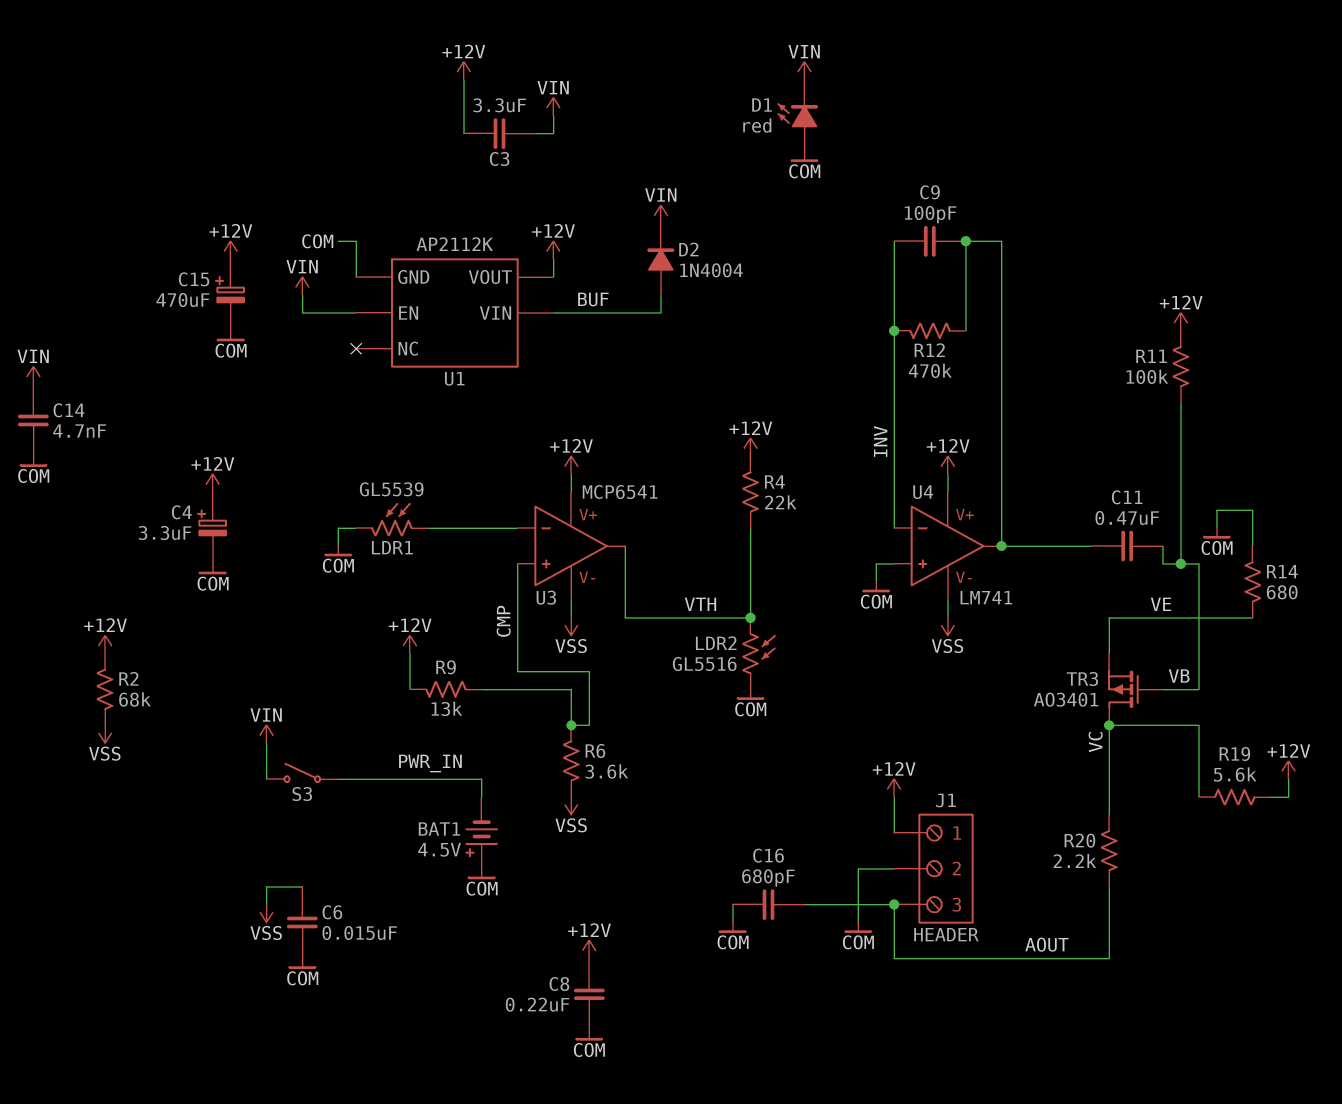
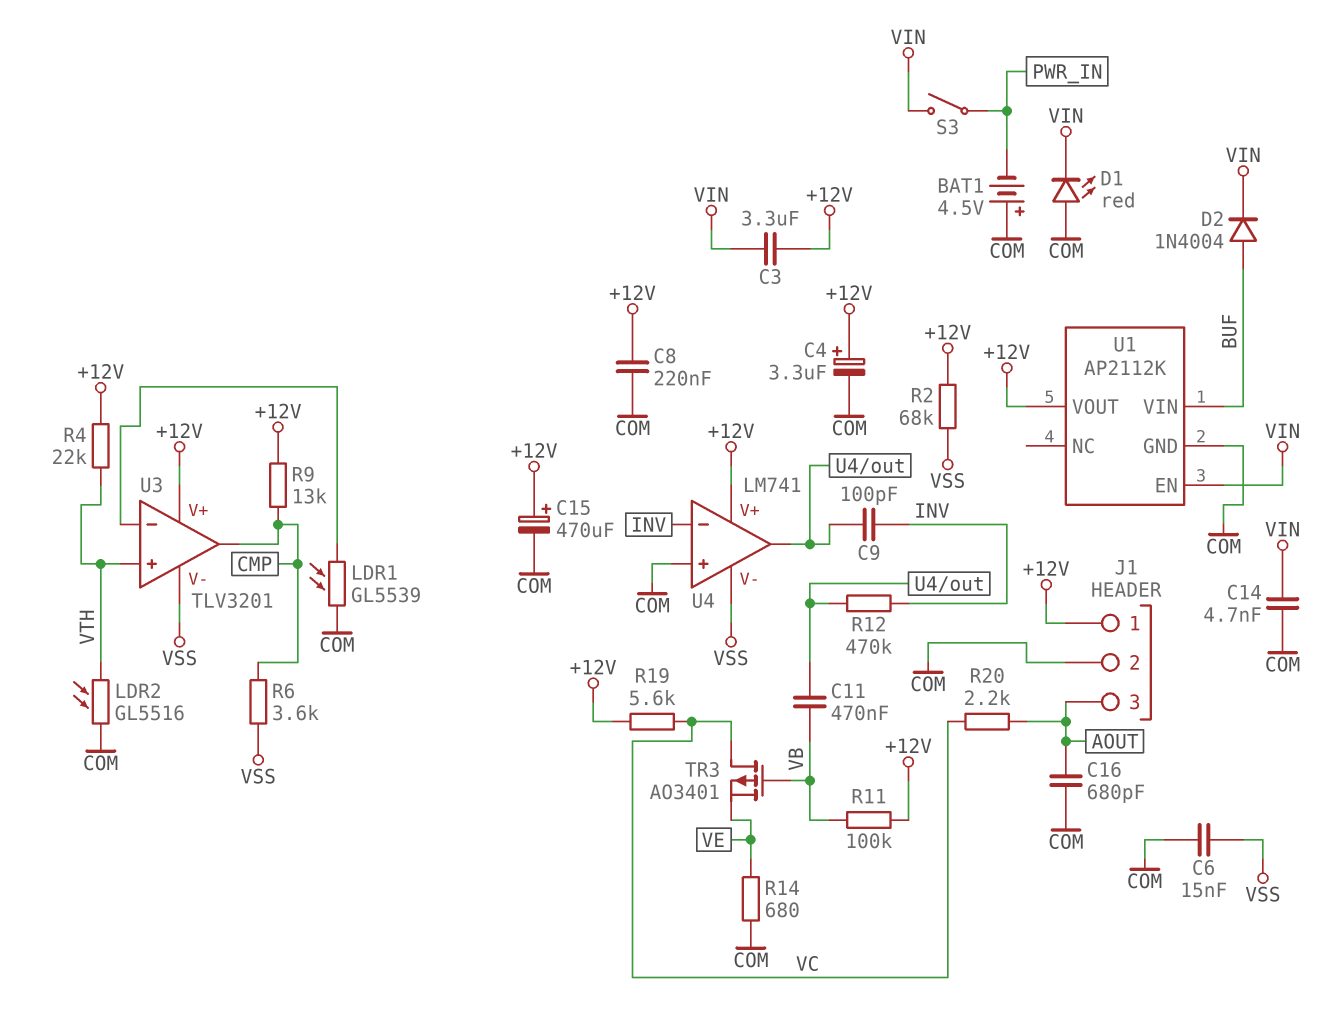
U3: MCP6541 -> TLV3201
U3 pin in+: CMP -> VTH
U3 pin out: VTH -> CMP

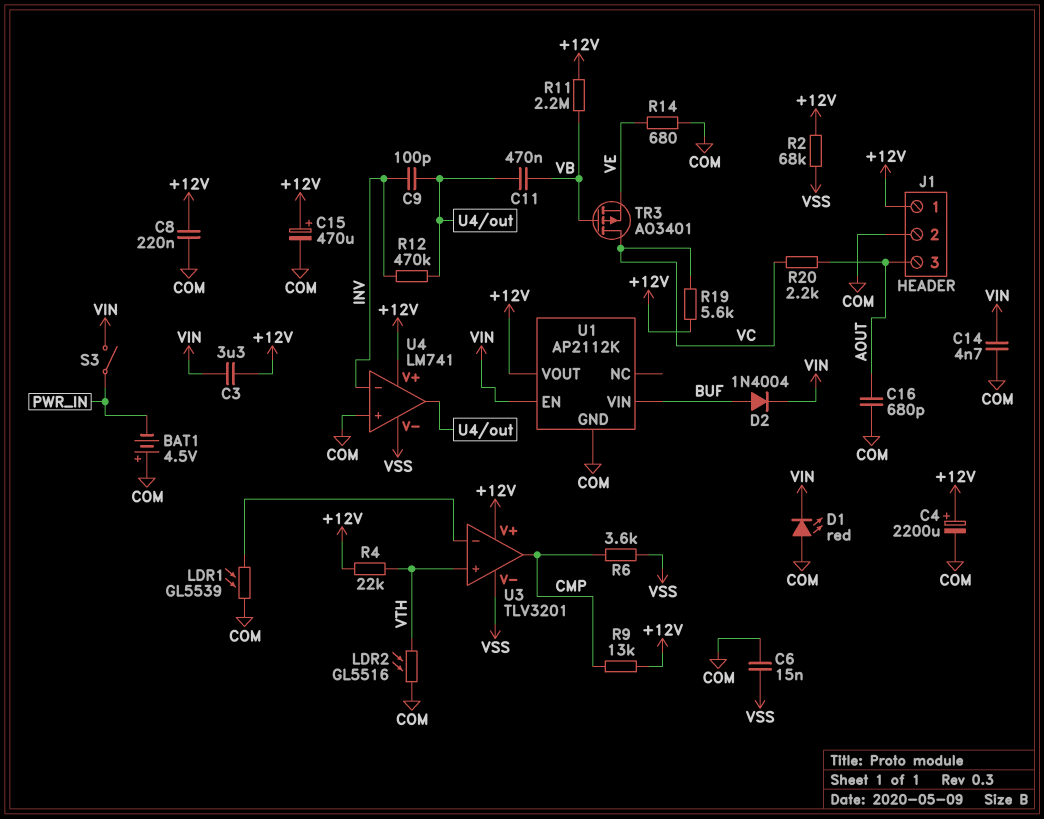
C4: 3.3uF (plus +12V, minus COM) -> 2200uF (plus +12V, minus COM)
R11: 100k (+12V, VB) -> 2.2M (+12V, VB)

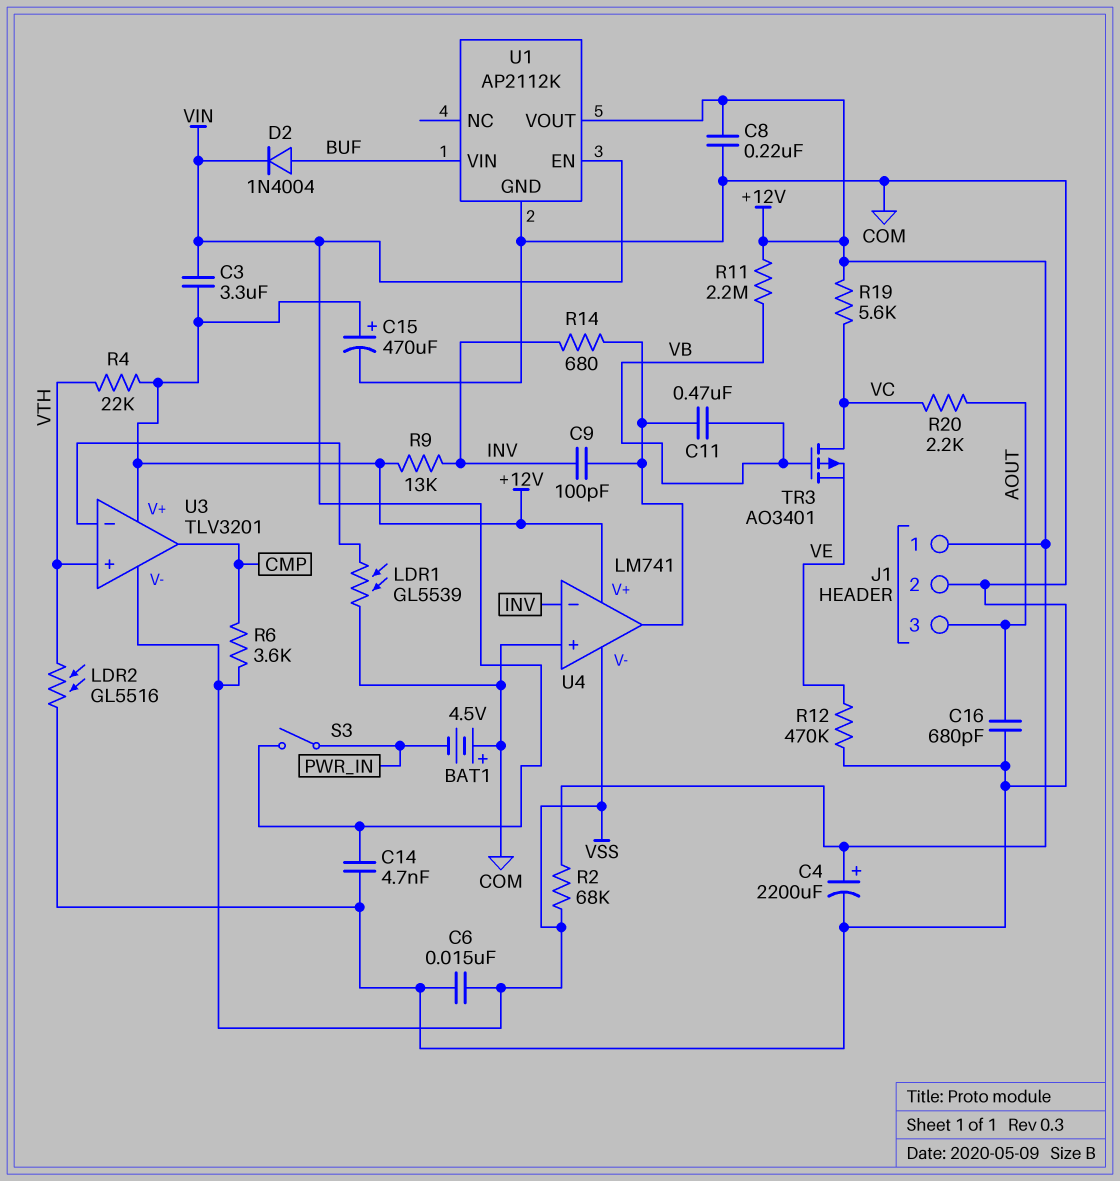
D1: LED red (A COM, K VIN) -> none
R9: 13k (+12V, CMP) -> 13k (+12V, INV)
R12: 470k (INV, U4/out) -> 470k (COM, VE)
R14: 680 (COM, VE) -> 680 (INV, U4/out)

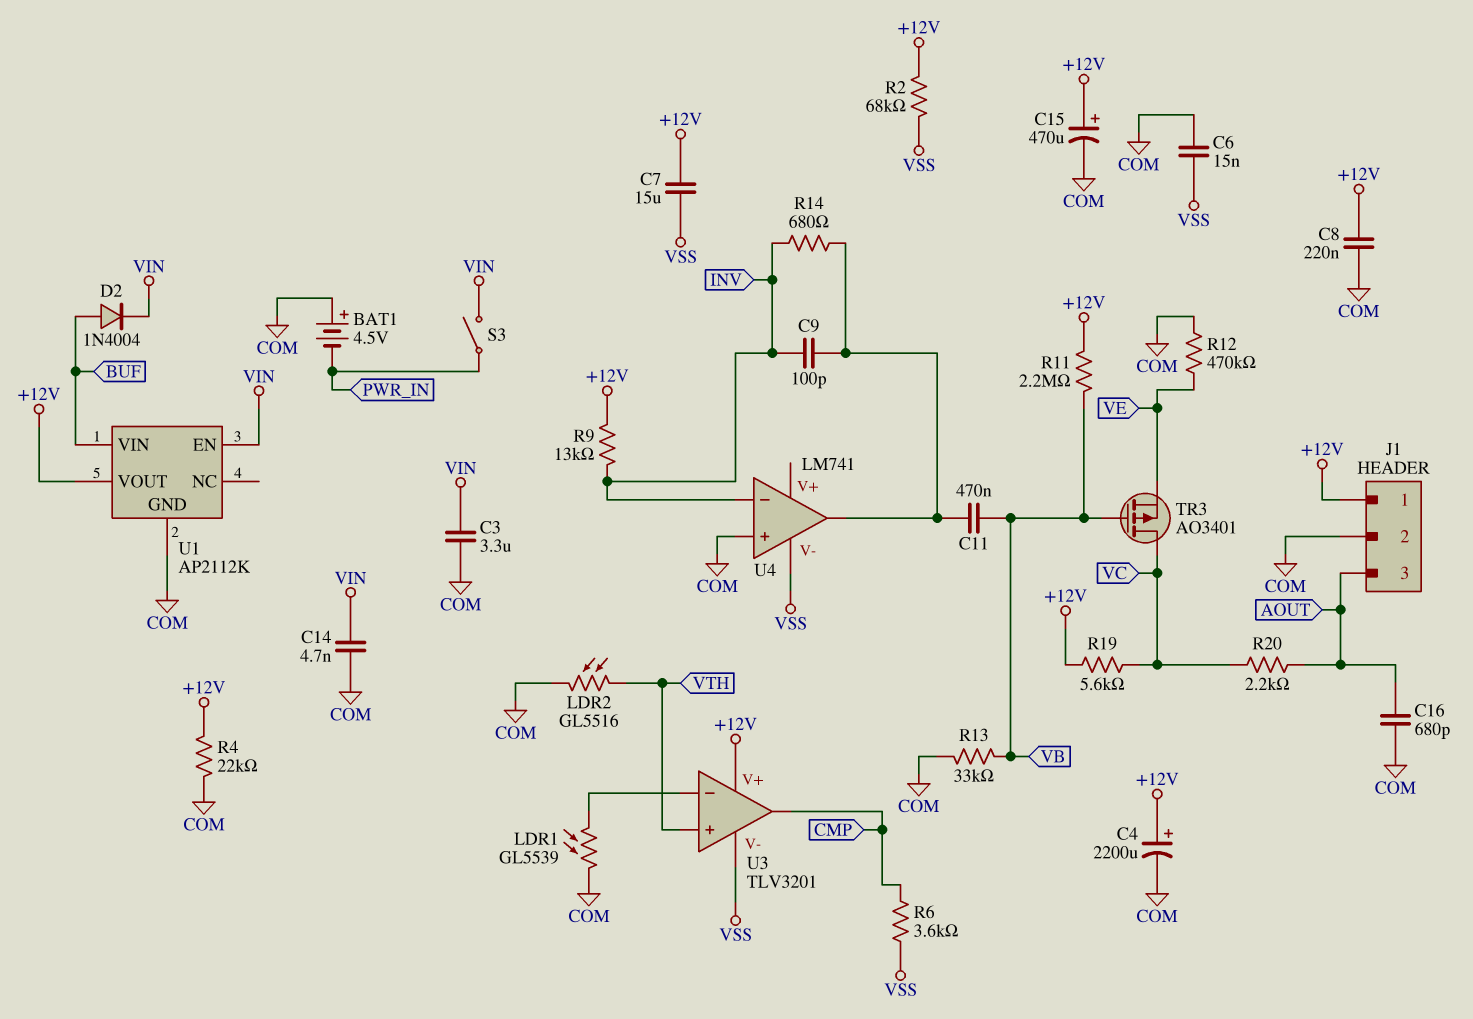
C3: 3.3uF (+12V, VIN) -> 3.3uF (COM, VIN)
C7: none -> 15uF (+12V, VSS)
R4: 22k (+12V, VTH) -> 22k (+12V, COM)
R13: none -> 33k (COM, VB)
U4 pin V+: +12V -> none

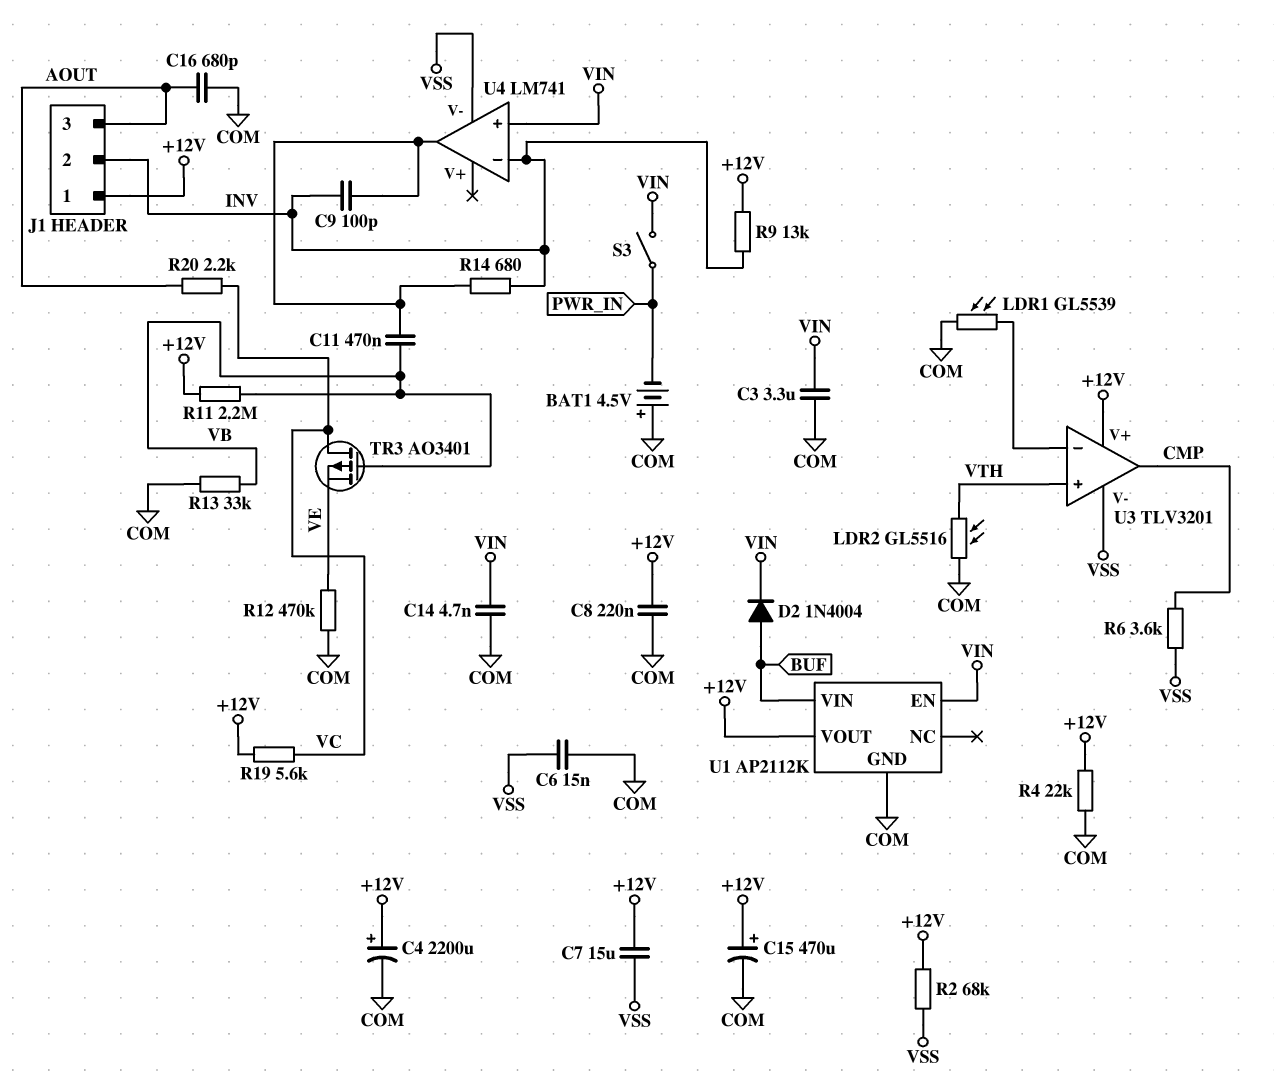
J1 pin 2: COM -> INV
U4 pin in+: COM -> VIN

